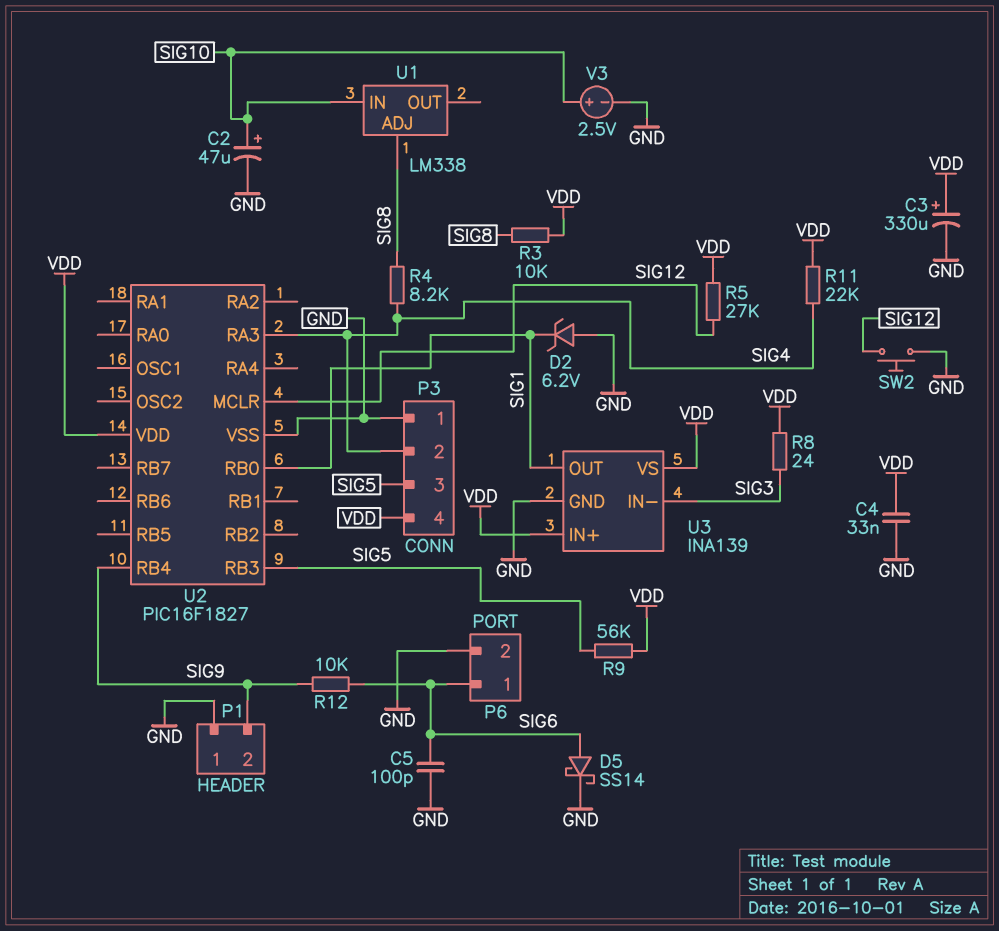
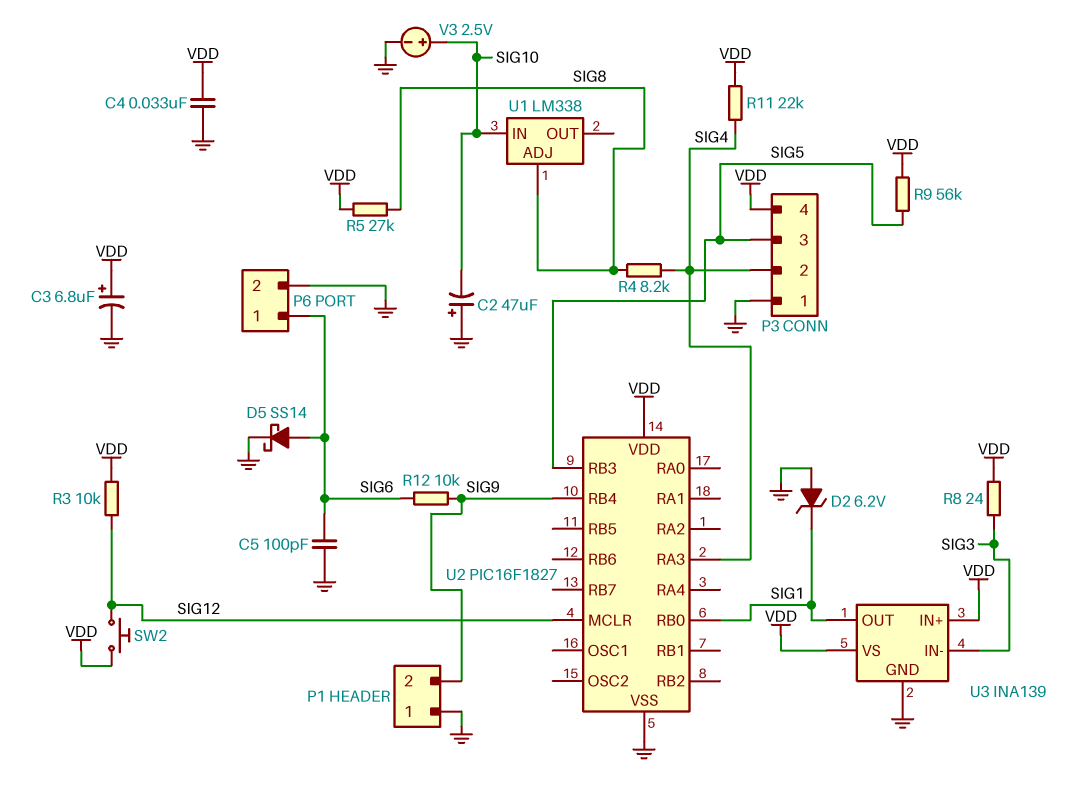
C2: 47uF (plus SIG10, minus GND) -> 47uF (plus GND, minus SIG10)
C3: 330uF (plus VDD, minus GND) -> 6.8uF (plus VDD, minus GND)
R3: 10k (SIG8, VDD) -> 10k (SIG12, VDD)
R5: 27k (SIG12, VDD) -> 27k (SIG8, VDD)
SW2: button (GND, SIG12) -> button (SIG12, VDD)

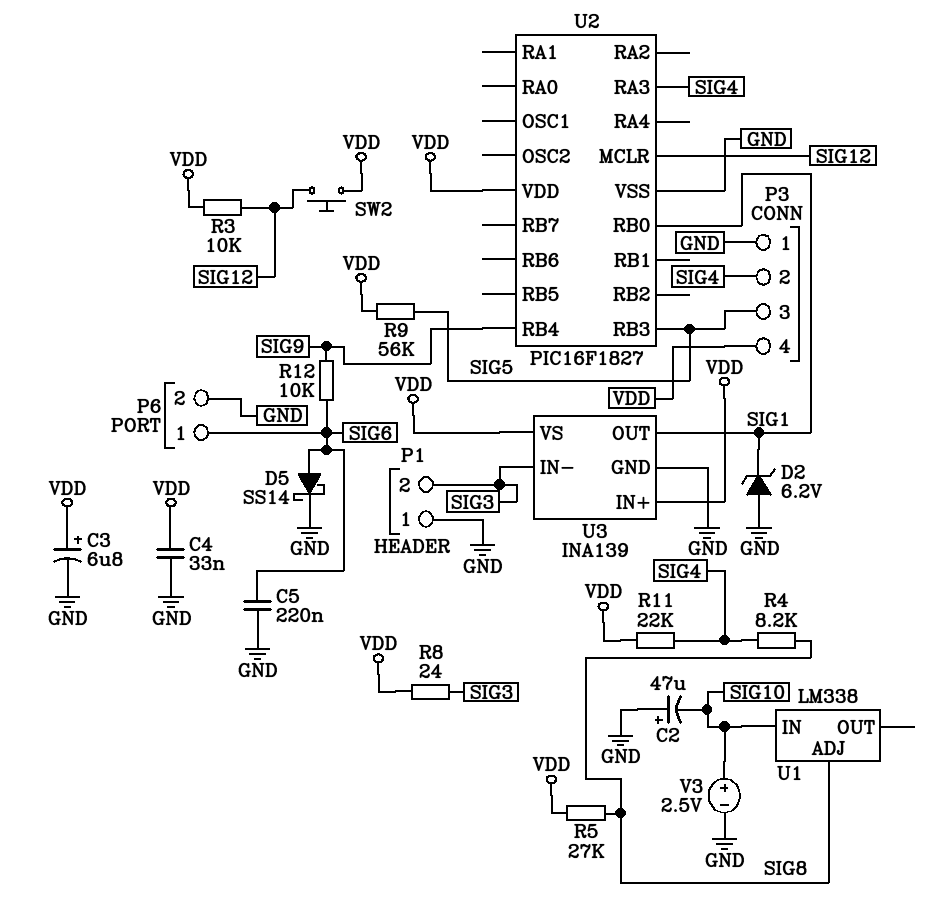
C5: 100pF (GND, SIG6) -> 220nF (GND, SIG6)
P1 pin 2: SIG9 -> SIG3

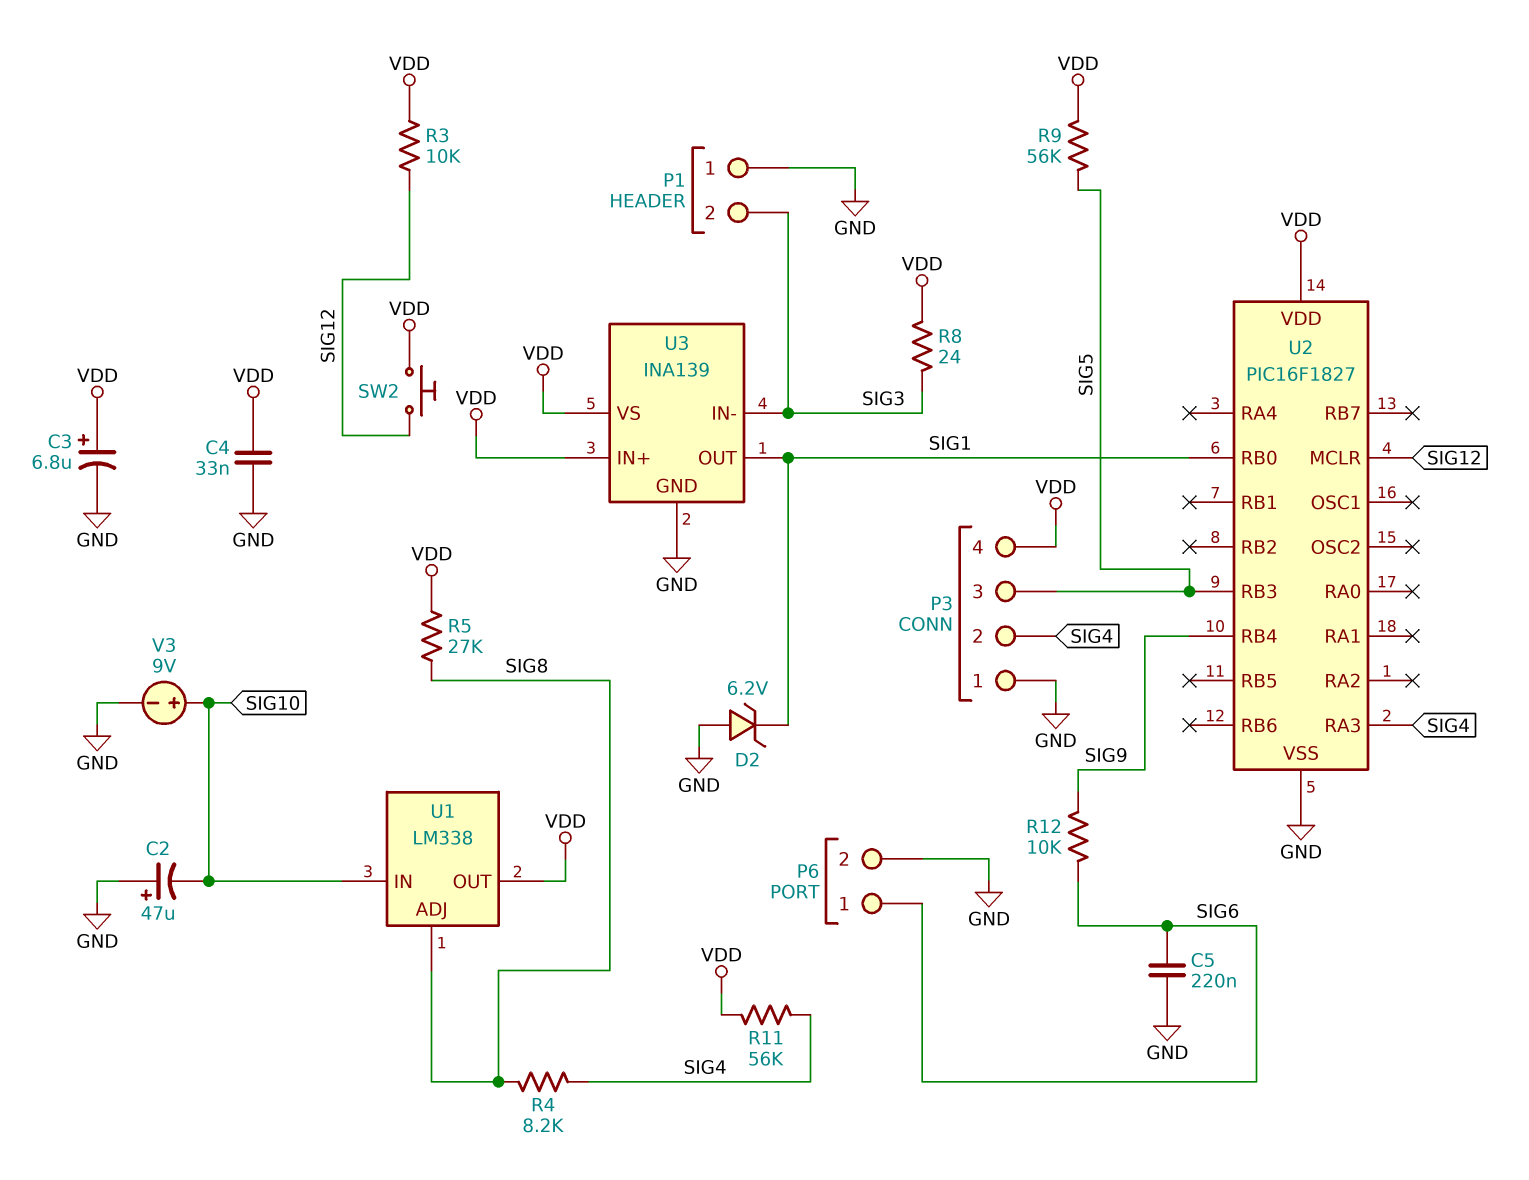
D5: schottky SS14 (A SIG6, K GND) -> none
R11: 22k (SIG4, VDD) -> 56k (SIG4, VDD)
U1 pin OUT: none -> VDD
V3: 2.5V (plus SIG10, minus GND) -> 9V (plus SIG10, minus GND)

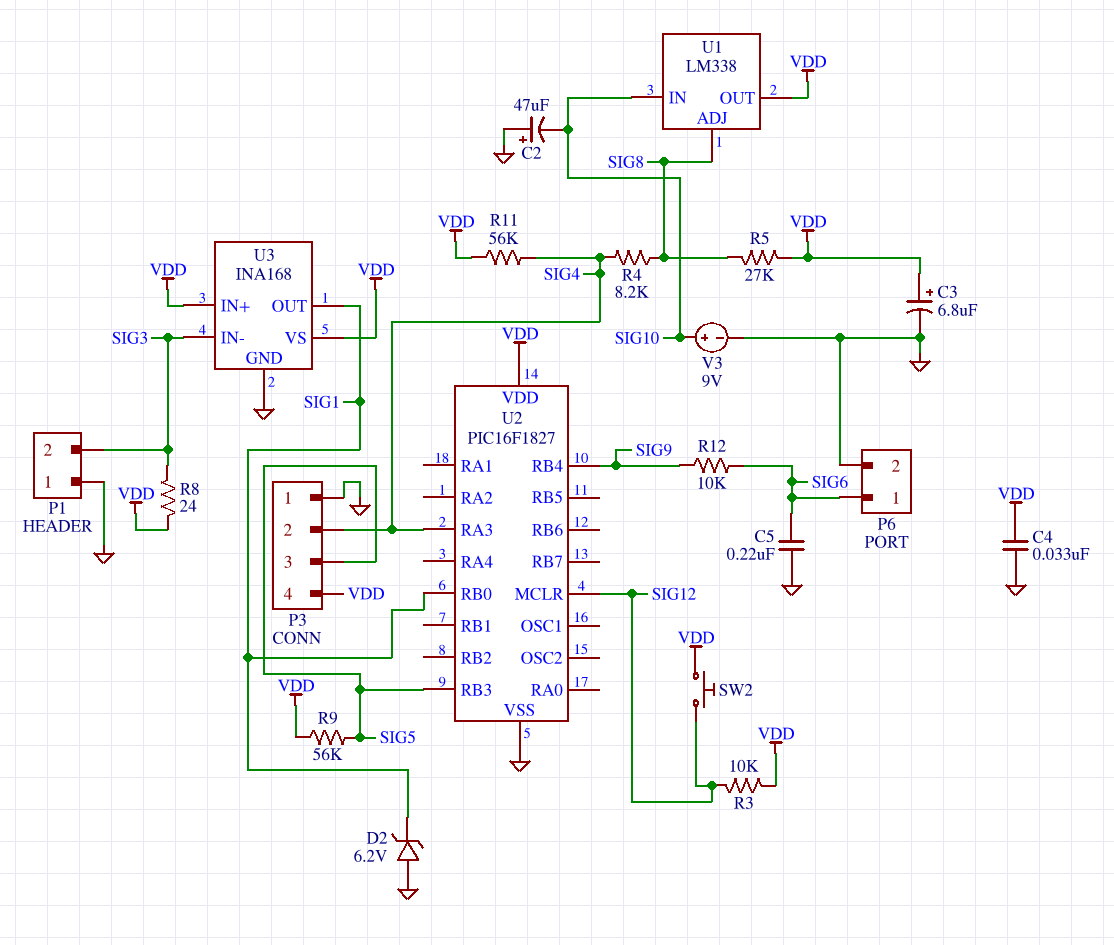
U3: INA139 -> INA168

